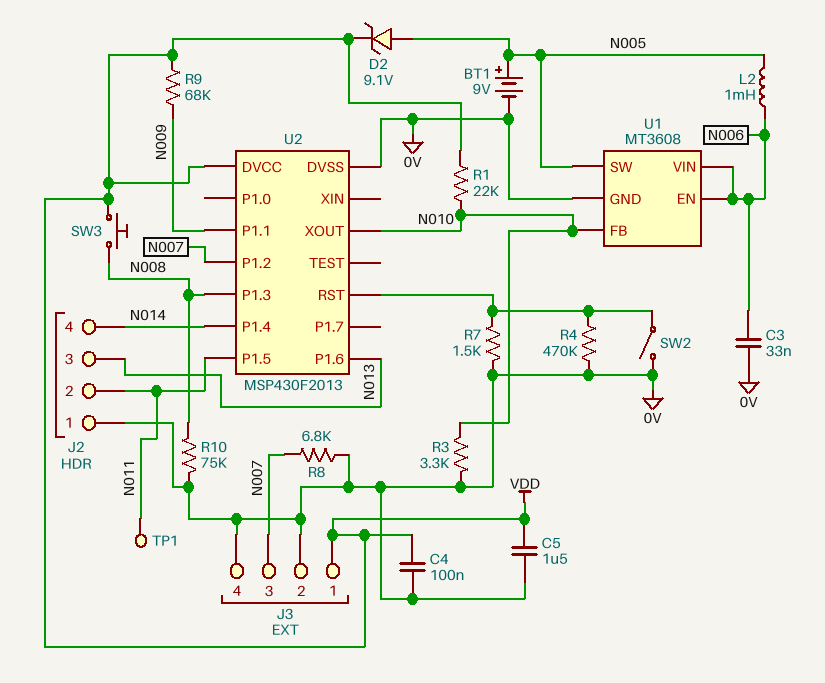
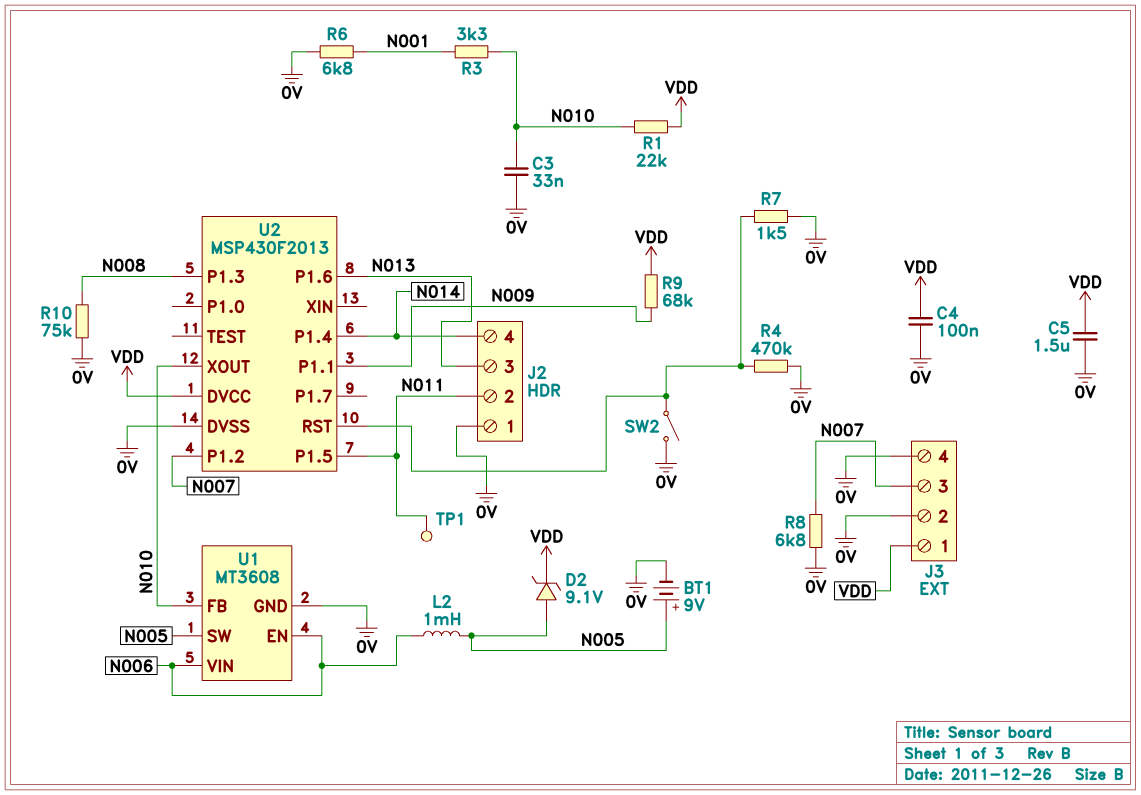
C3: 33nF (0V, N006) -> 33nF (0V, N010)
R3: 3.3k (0V, N010) -> 3.3k (N001, N010)
R6: none -> 6.8k (0V, N001)
SW3: button (N008, VDD) -> none

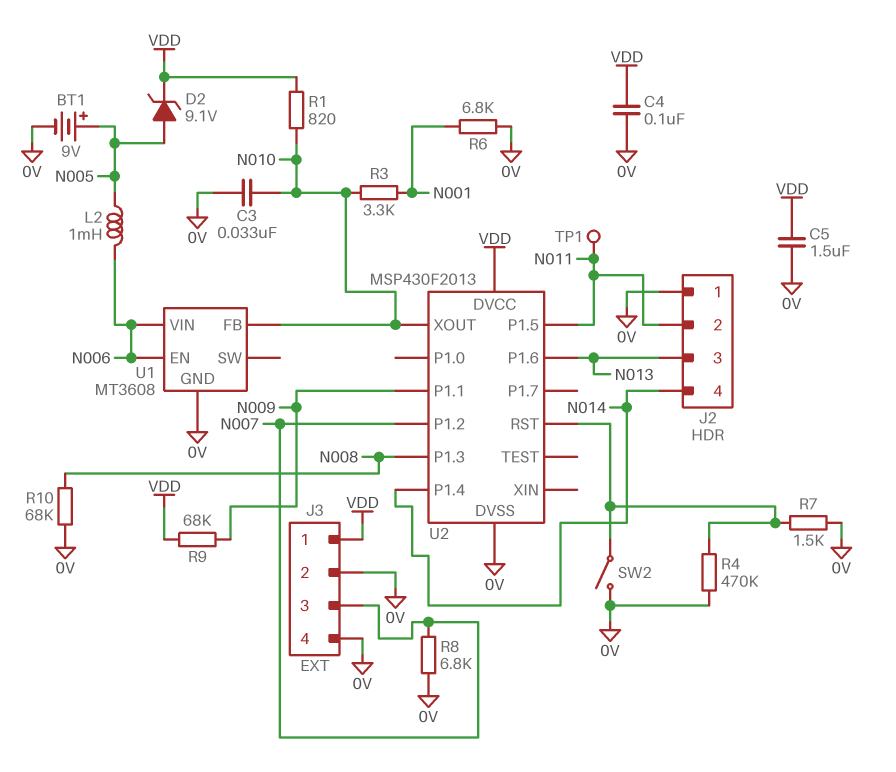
R1: 22k (N010, VDD) -> 820 (N010, VDD)
R10: 75k (0V, N008) -> 68k (0V, N008)
U1 pin SW: N005 -> none

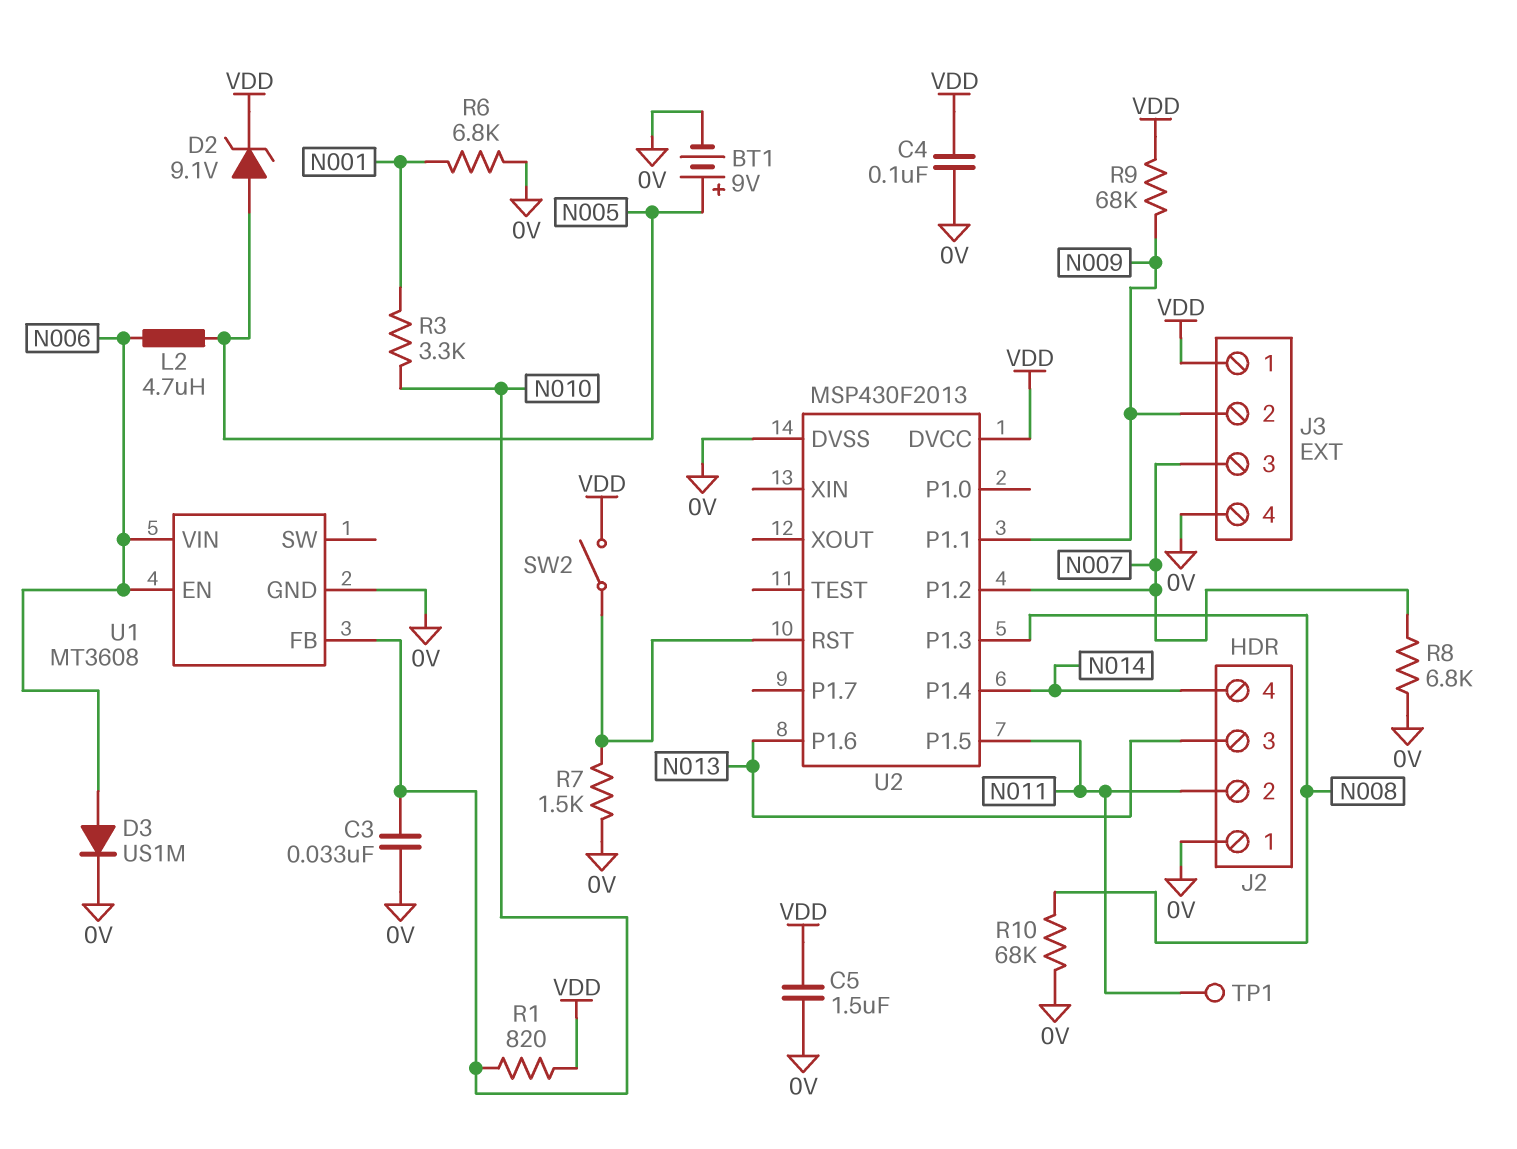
D3: none -> diode US1M (A N006, K 0V)
J3 pin 2: 0V -> N009
L2: 1mH (N005, N006) -> 4.7uH (N005, N006)
R4: 470k (0V, U2/RST) -> none
SW2: switch (0V, U2/RST) -> switch (U2/RST, VDD)
U2 pin XOUT: N010 -> none

